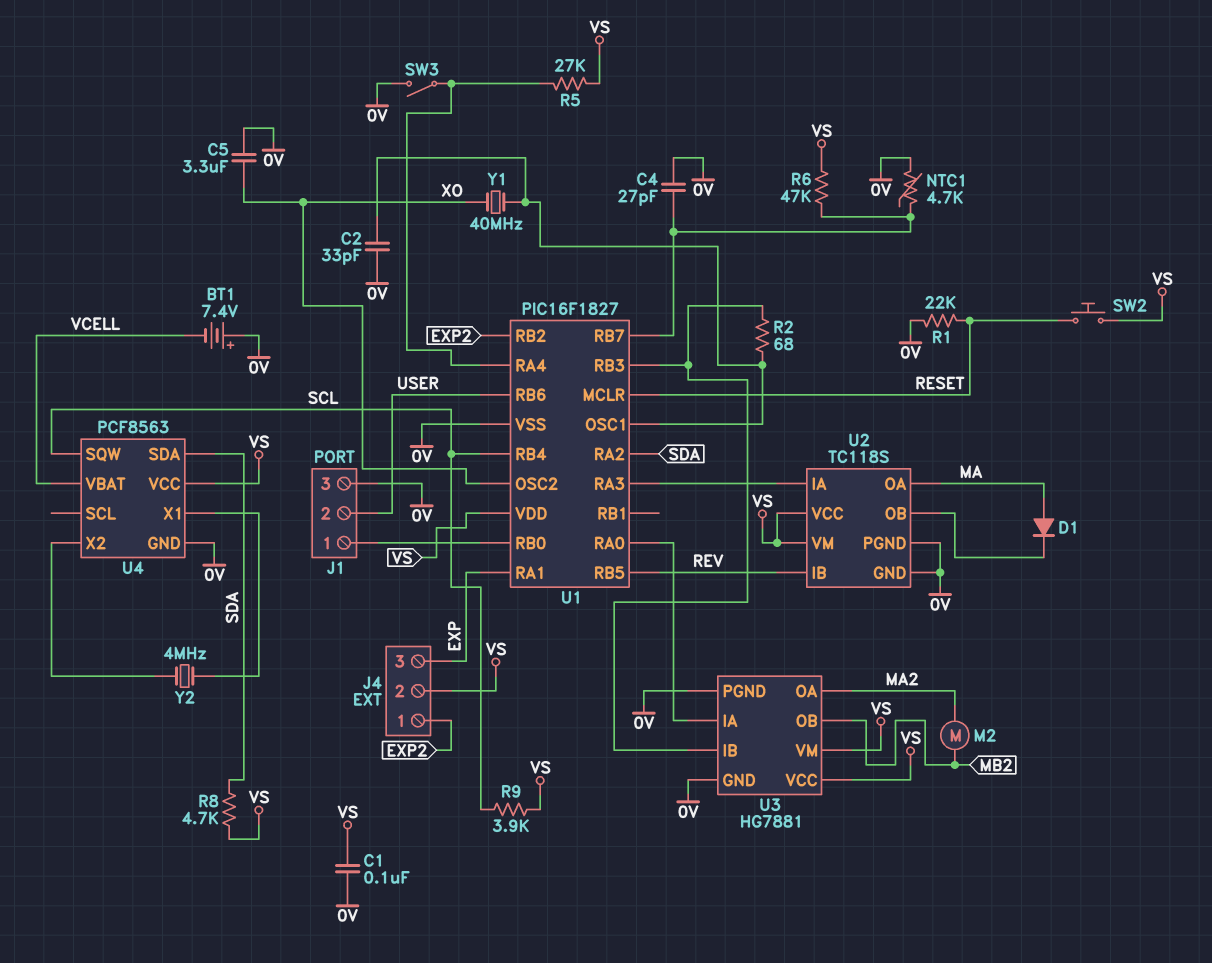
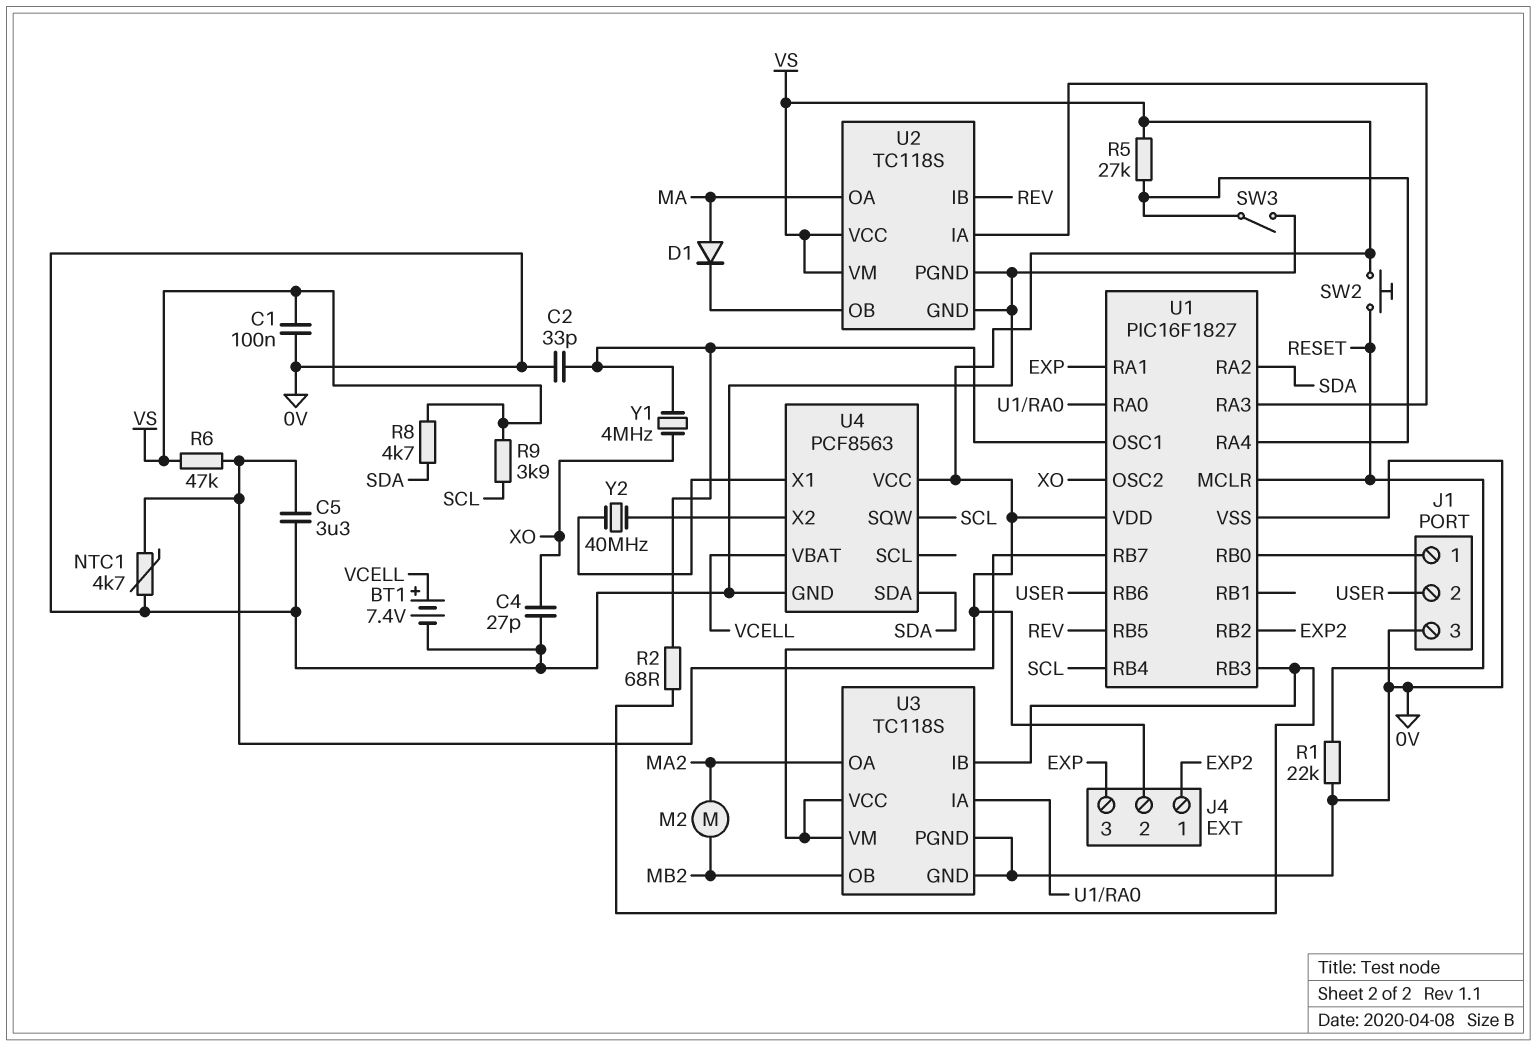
BT1: 7.4V (plus 0V, minus VCELL) -> 7.4V (plus VCELL, minus 0V)
C4: 27pF (0V, U1/RB7) -> 27pF (0V, XO)
C5: 3.3uF (0V, XO) -> 3.3uF (0V, U1/RB7)
U3: HG7881 -> TC118S
Y1: 40MHz (U1/OSC1, XO) -> 4MHz (U1/OSC1, XO)
Y2: 4MHz (U4/X1, U4/X2) -> 40MHz (U4/X1, U4/X2)

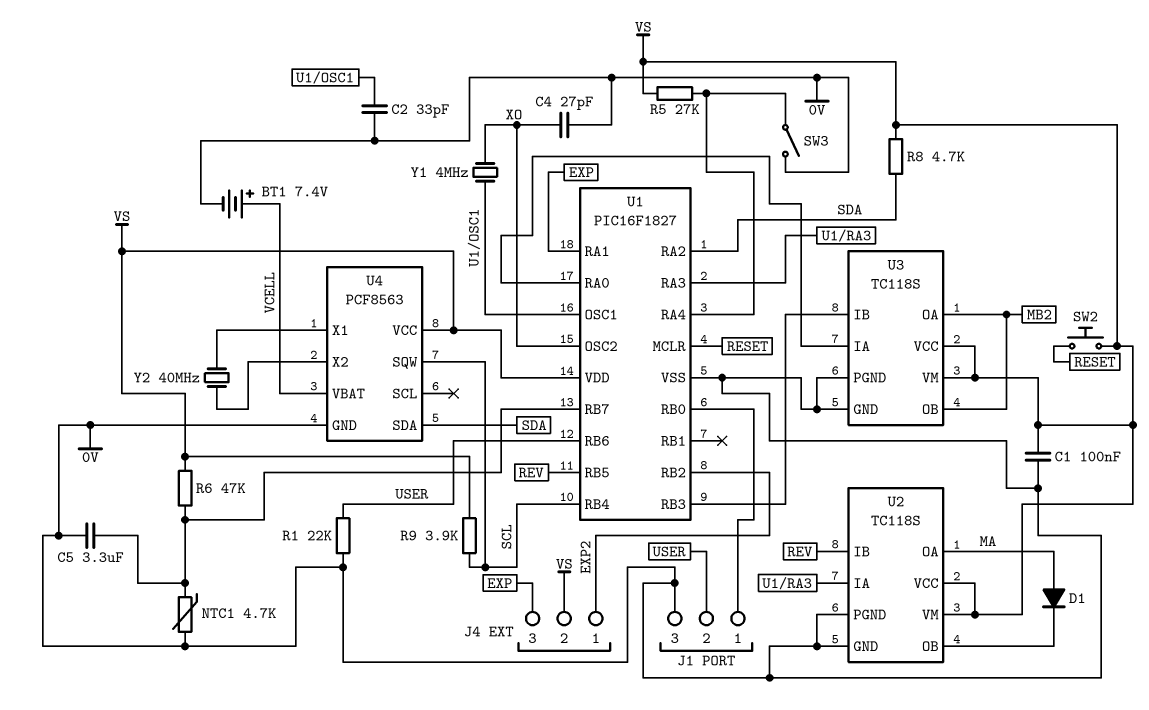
M2: motor (MA2, MB2) -> none
R1: 22k (0V, RESET) -> 22k (0V, USER)
R2: 68 (U1/OSC1, U1/RB3) -> none
U3 pin OA: MA2 -> MB2

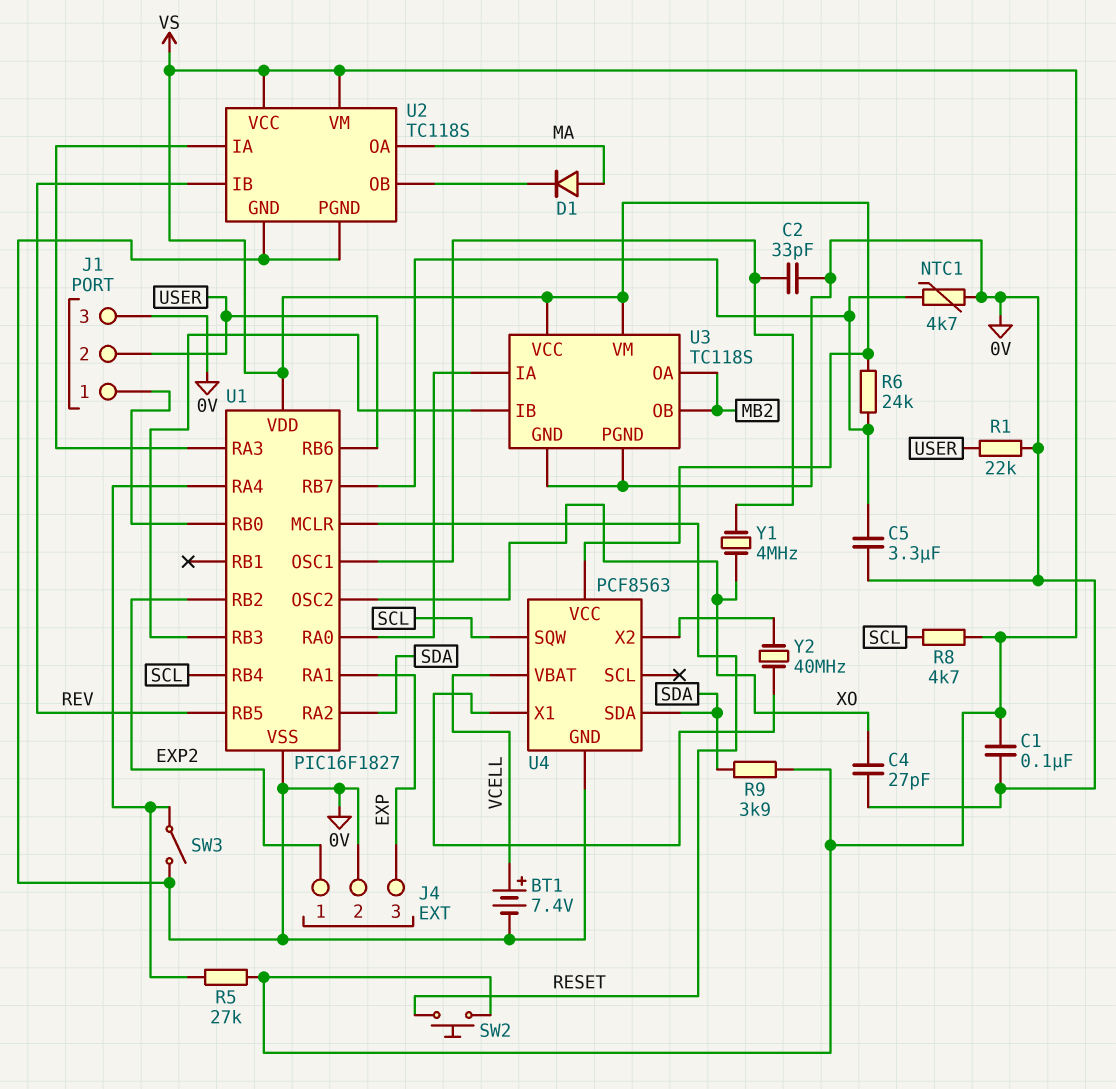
J4 pin 2: VS -> 0V
R6: 47k (U1/RB7, VS) -> 24k (U1/RB7, VS)
R8: 4.7k (SDA, VS) -> 4.7k (SCL, VS)
R9: 3.9k (SCL, VS) -> 3.9k (SDA, VS)

